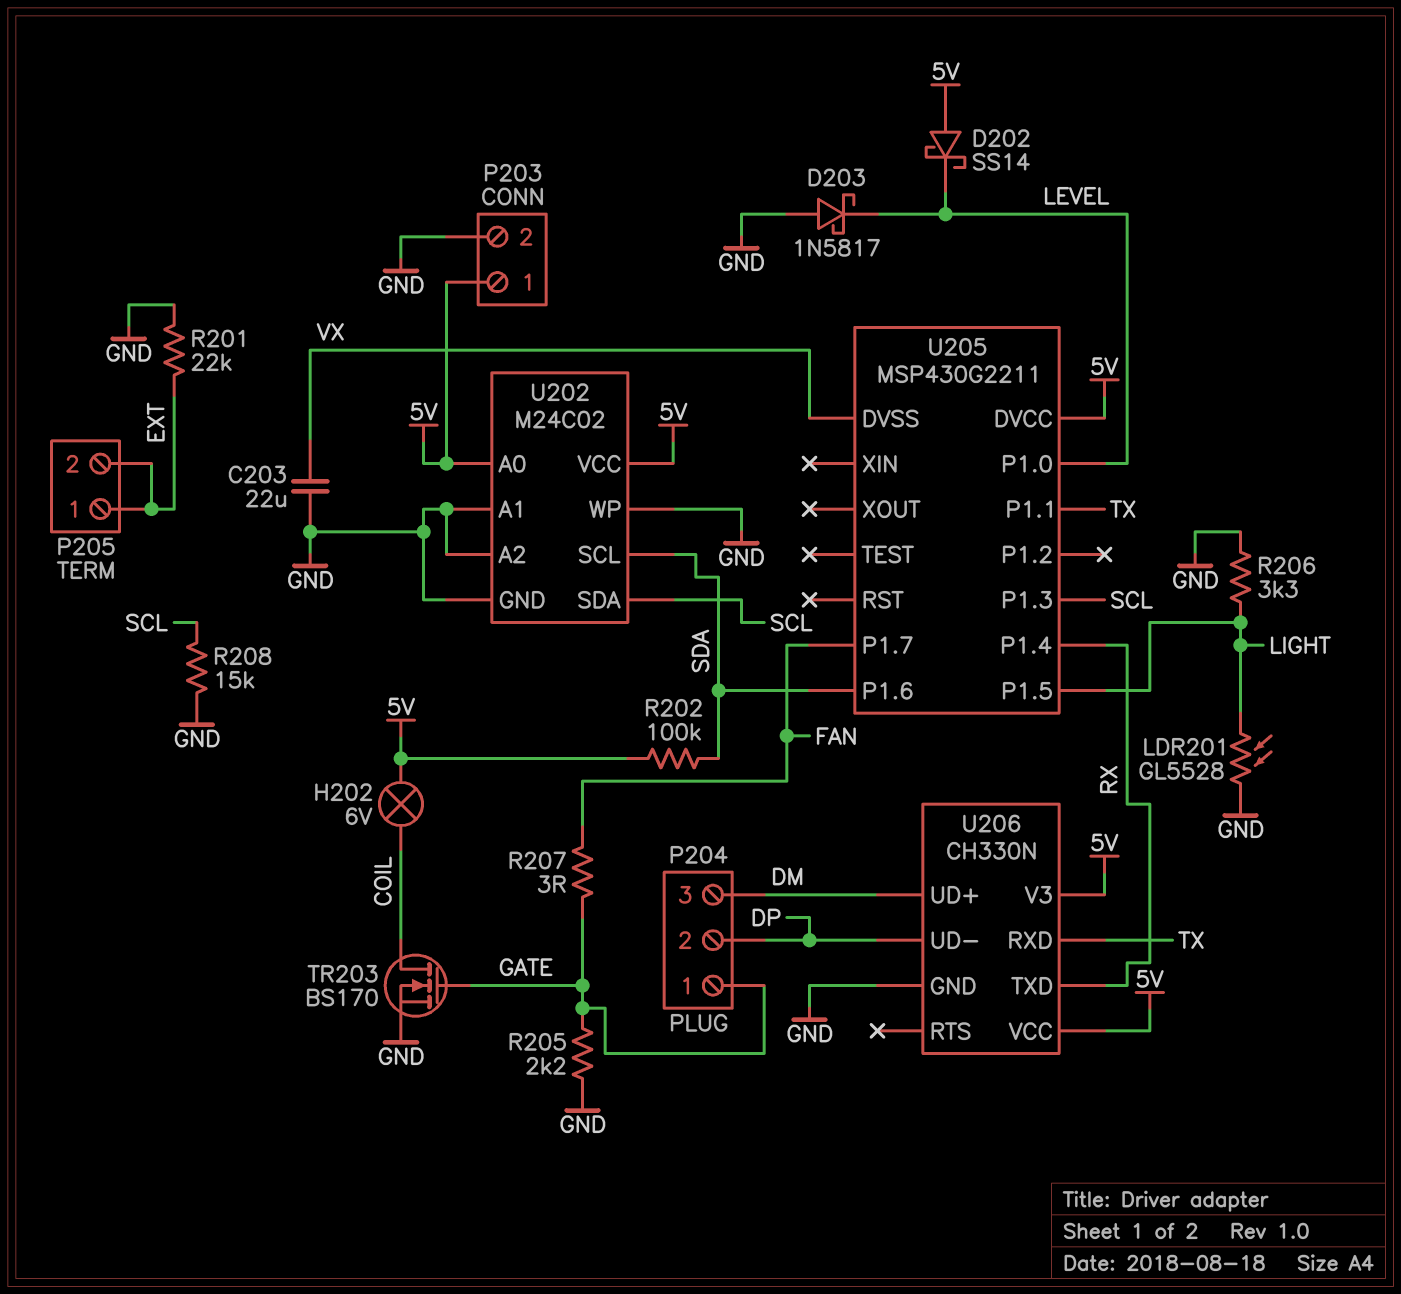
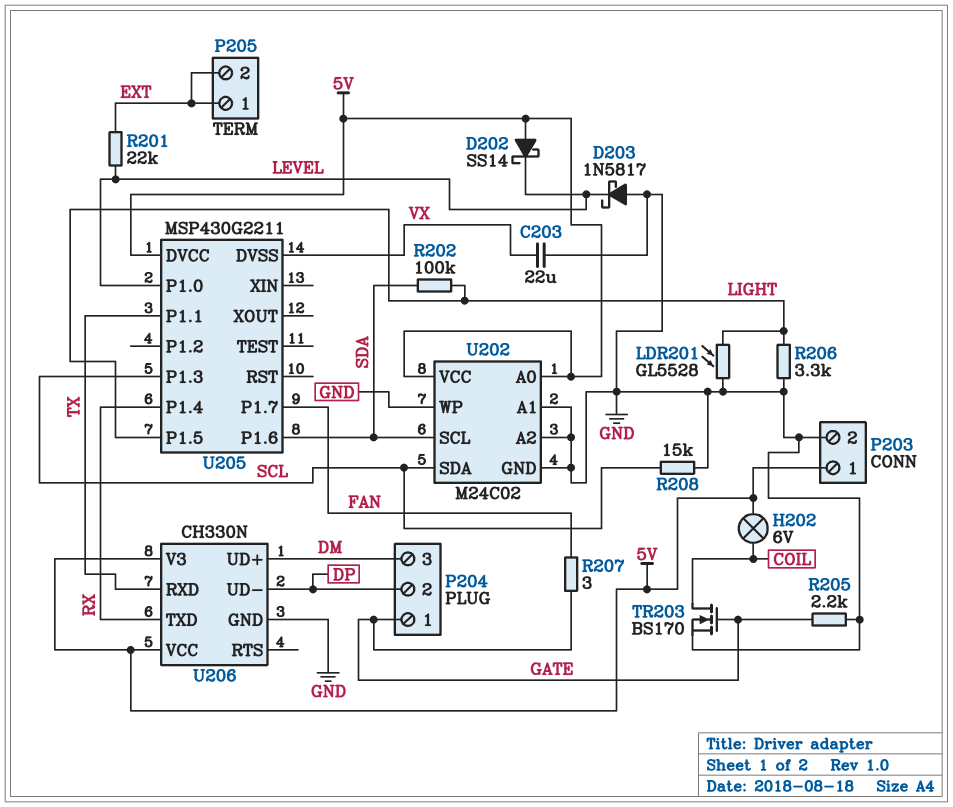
R201: 22k (EXT, GND) -> 22k (EXT, LEVEL)
R202: 100k (5V, SDA) -> 100k (LIGHT, SDA)

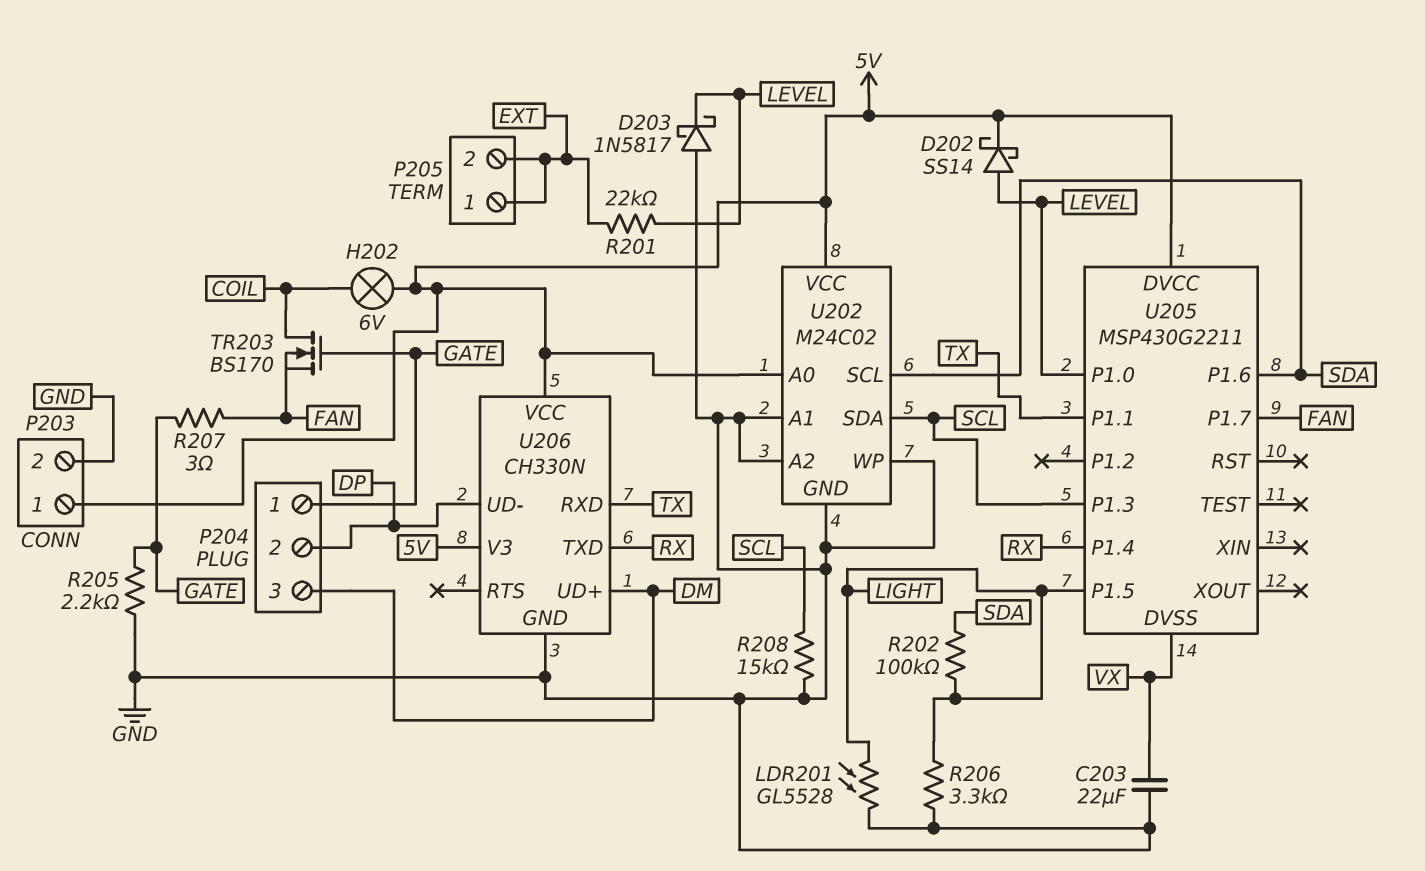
D202: schottky SS14 (A 5V, K LEVEL) -> schottky SS14 (A LEVEL, K 5V)
TR203: NMOS BS170 (G GATE, D COIL, S GND) -> NMOS BS170 (G GATE, D COIL, S FAN)

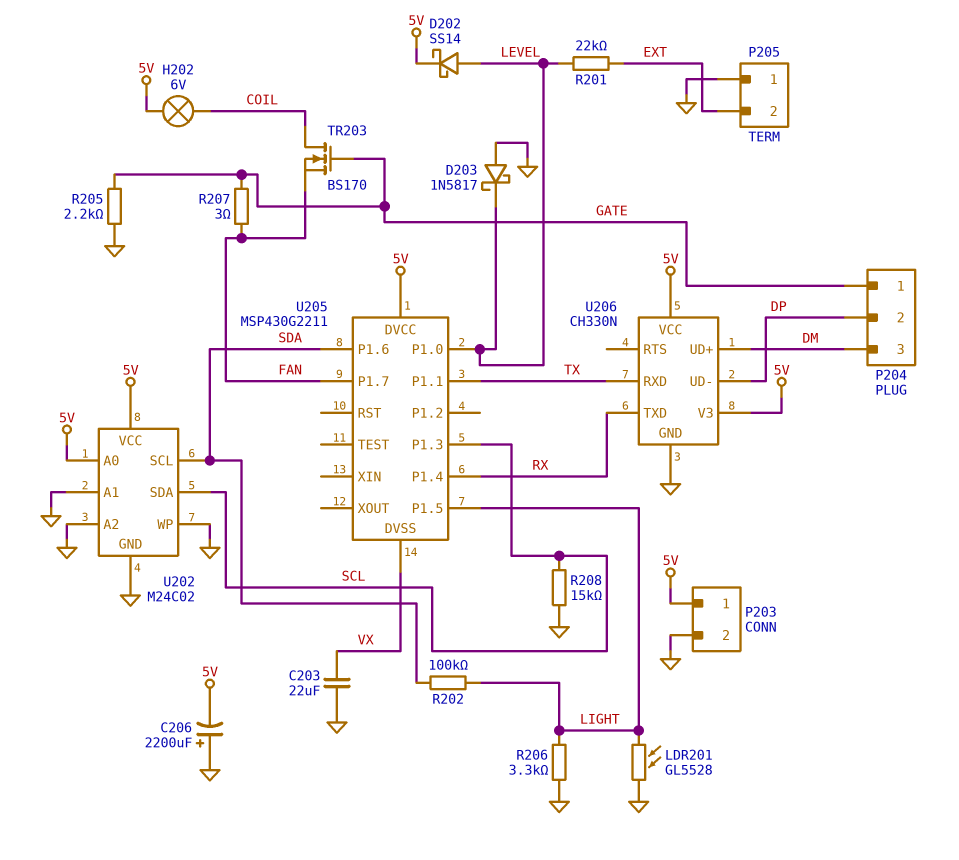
C206: none -> 2200uF (plus GND, minus 5V)
P205 pin 1: EXT -> GND

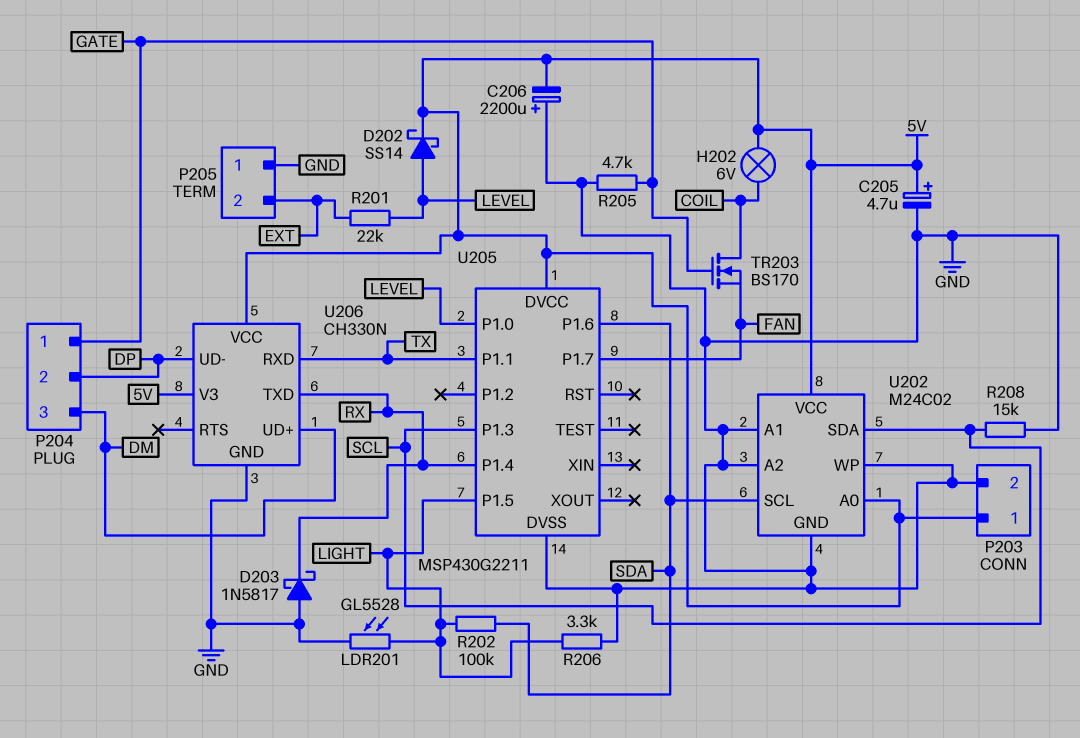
C203: 22uF (GND, VX) -> none
C205: none -> 4.7uF (plus 5V, minus GND)
D203: schottky 1N5817 (A GND, K LEVEL) -> schottky 1N5817 (A GND, K RX)
R205: 2.2k (GATE, GND) -> 4.7k (GATE, GND)
R207: 3 (FAN, GATE) -> none
U205 pin DVSS: VX -> GND

